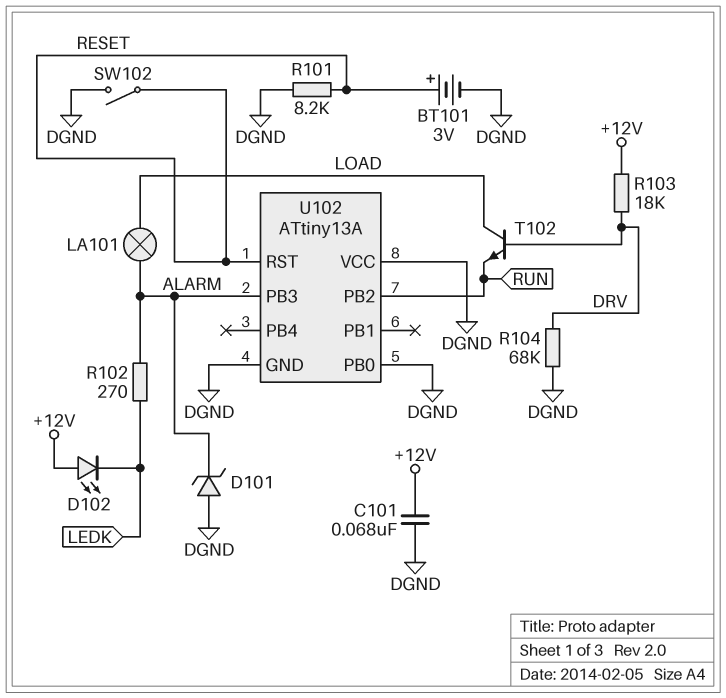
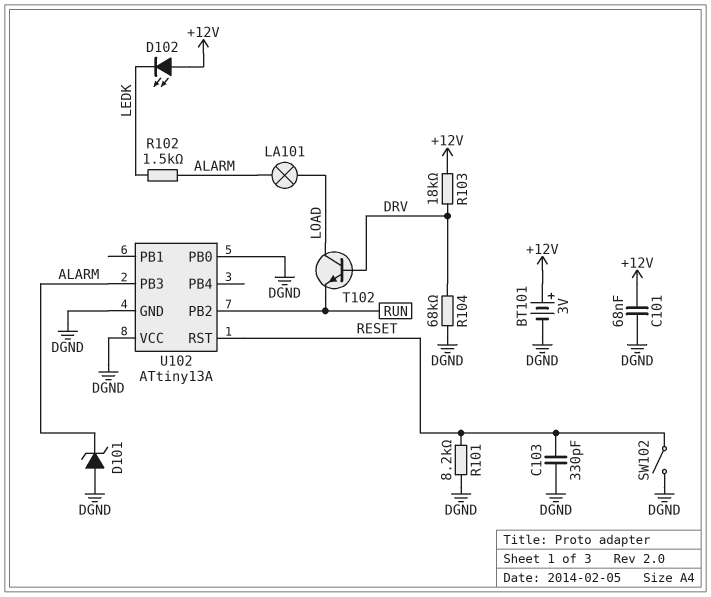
BT101: 3V (plus RESET, minus DGND) -> 3V (plus +12V, minus DGND)
C103: none -> 330pF (DGND, RESET)
R102: 270 (ALARM, LEDK) -> 1.5k (ALARM, LEDK)

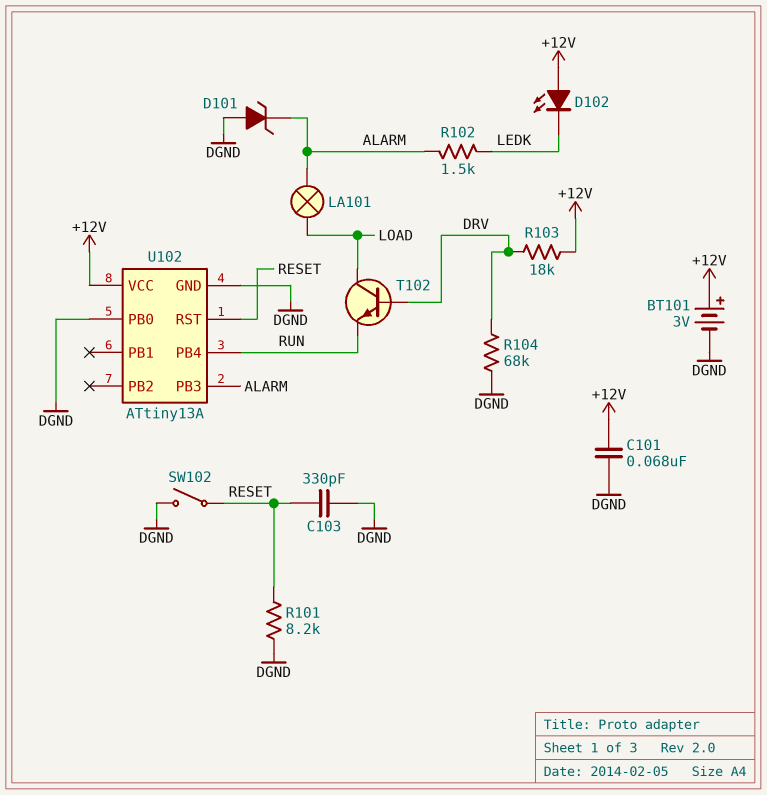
U102 pin PB2: RUN -> none
U102 pin PB4: none -> RUN
U102 pin VCC: DGND -> +12V

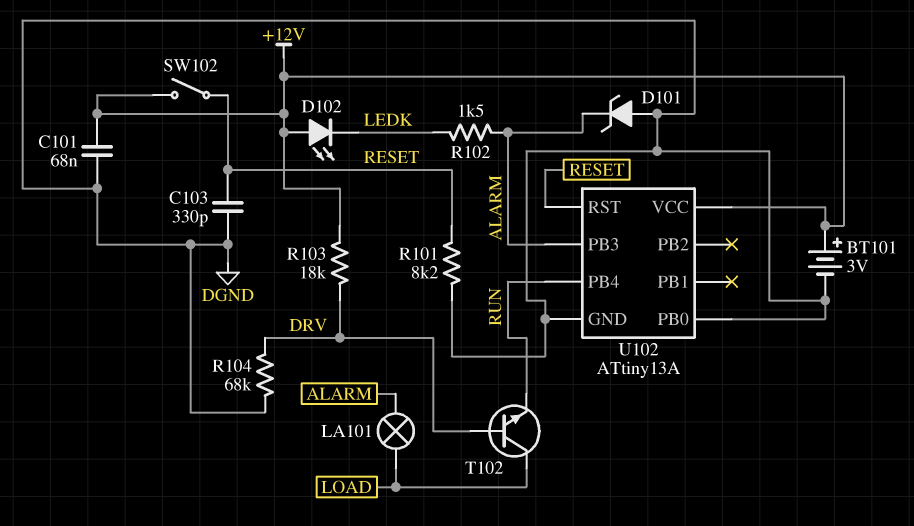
SW102: switch (DGND, RESET) -> switch (+12V, RESET)

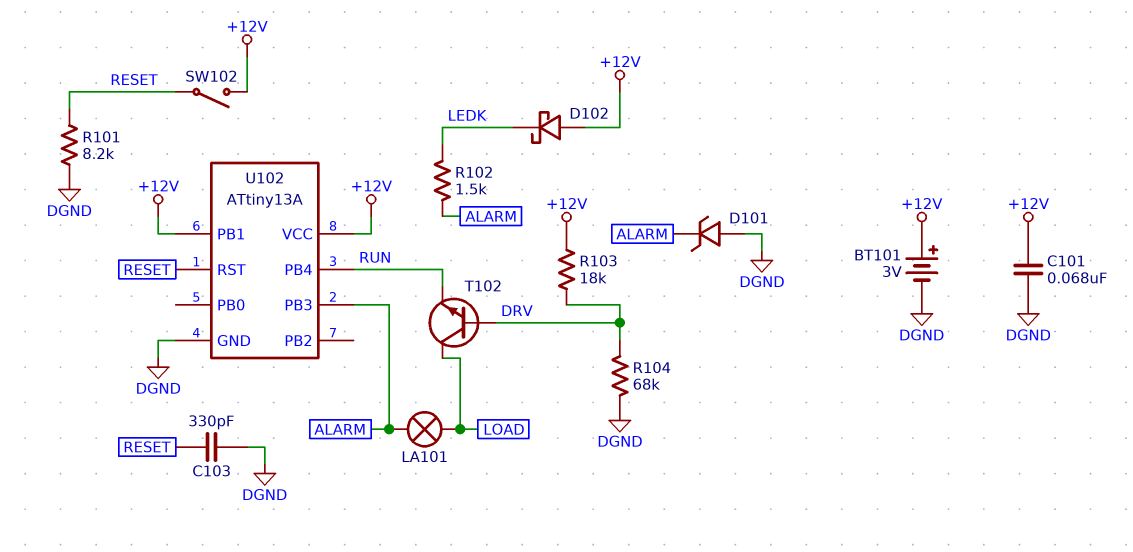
D102: LED (A +12V, K LEDK) -> schottky (A +12V, K LEDK)
U102 pin PB0: DGND -> none
U102 pin PB1: none -> +12V

